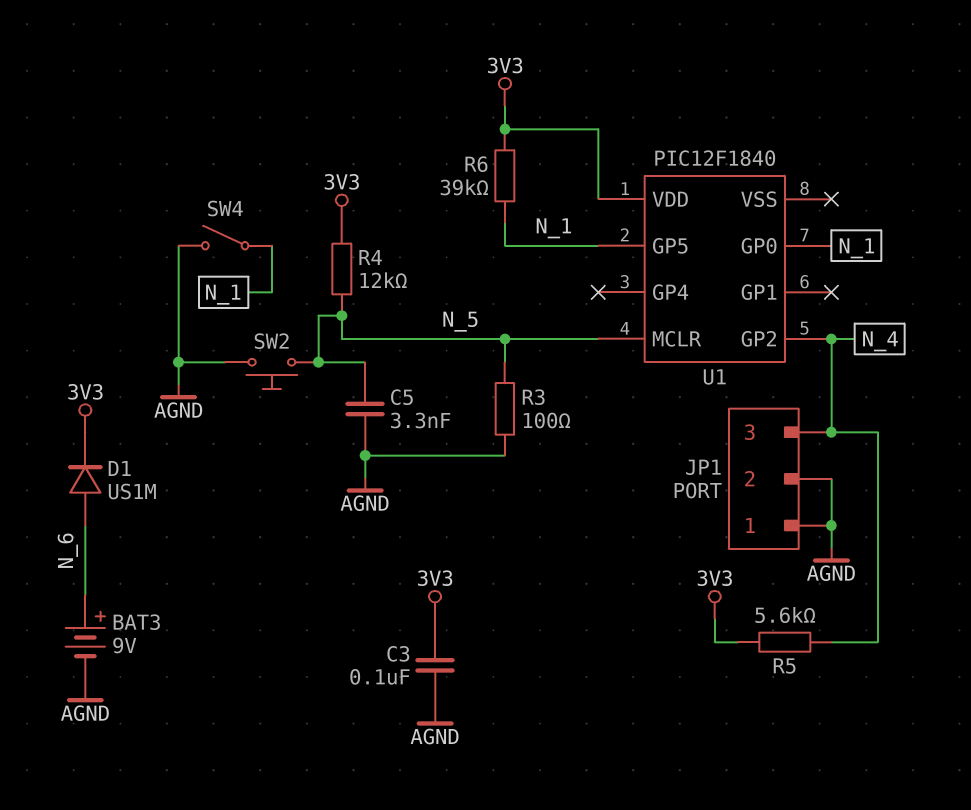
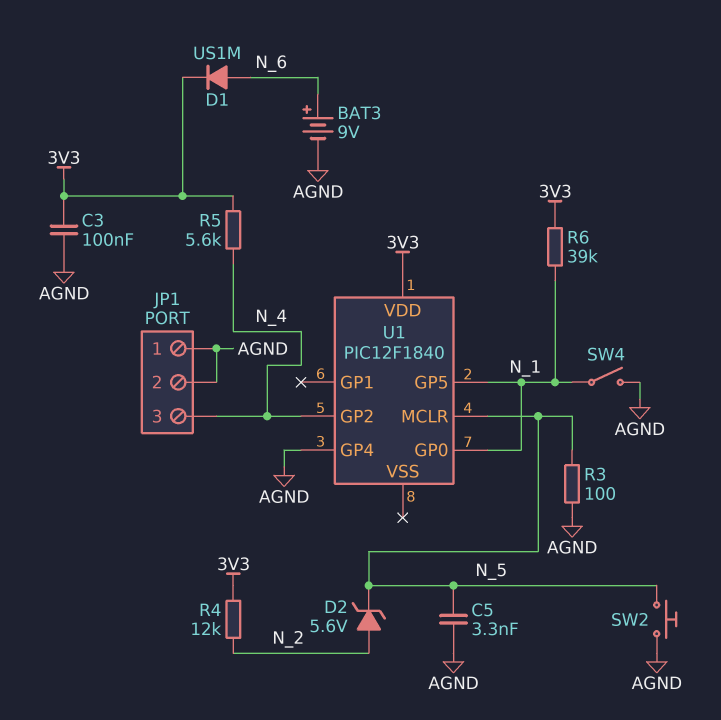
D2: none -> zener 5.6V (A N_2, K N_5)
R4: 12k (3V3, N_5) -> 12k (3V3, N_2)
U1 pin GP4: none -> AGND

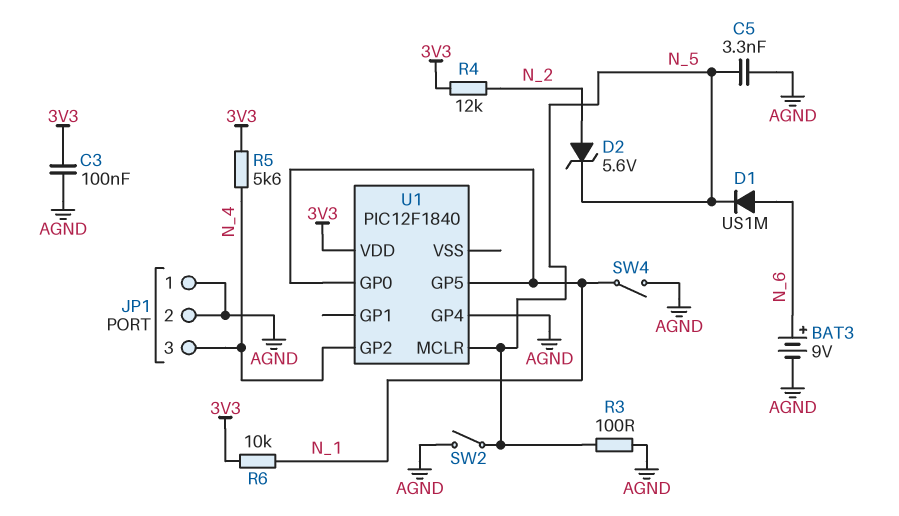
D1: diode US1M (A N_6, K 3V3) -> diode US1M (A N_6, K N_5)
R6: 39k (3V3, N_1) -> 10k (3V3, N_1)
SW2: button (AGND, N_5) -> switch (AGND, N_5)

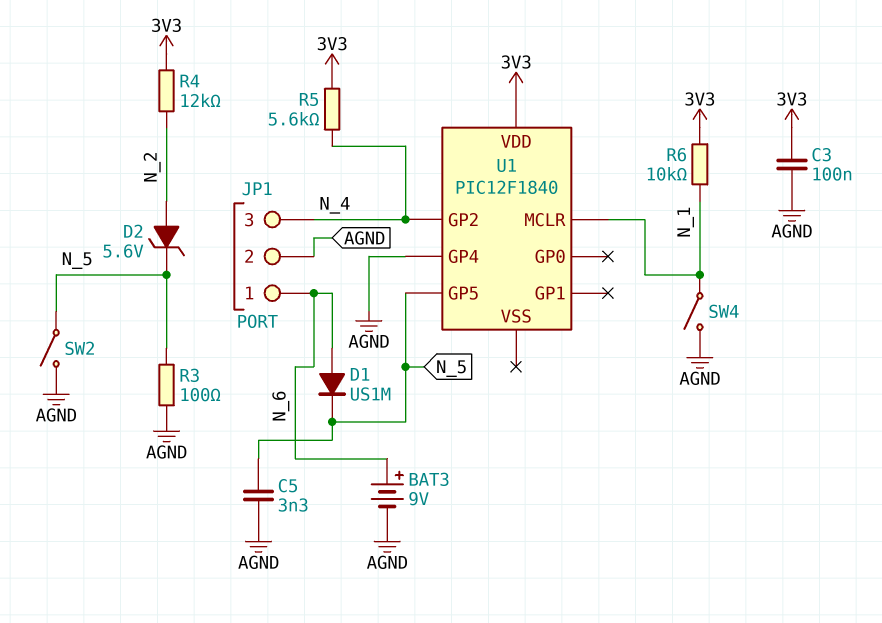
JP1 pin 1: AGND -> N_6
U1 pin GP0: N_1 -> none
U1 pin GP5: N_1 -> N_5
U1 pin MCLR: N_5 -> N_1

